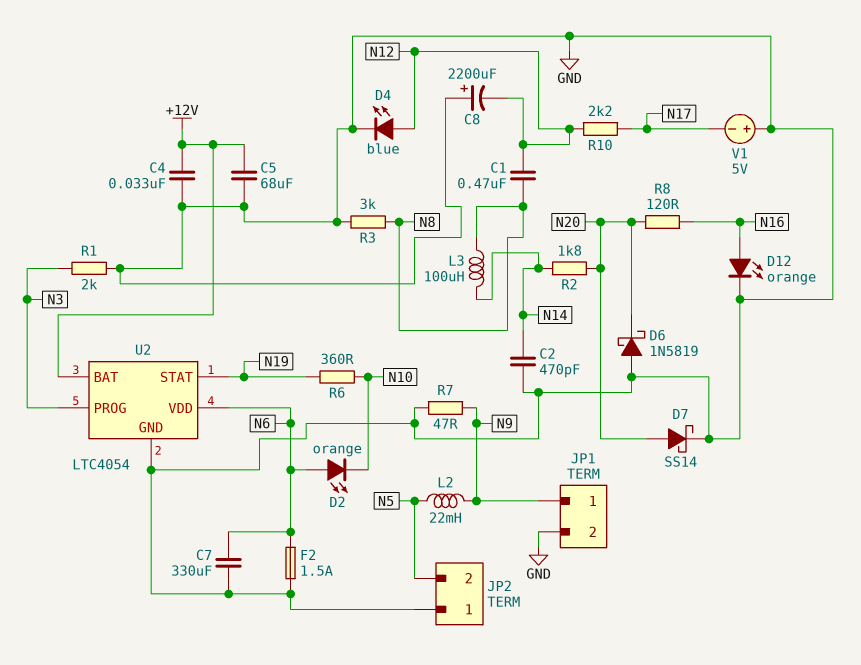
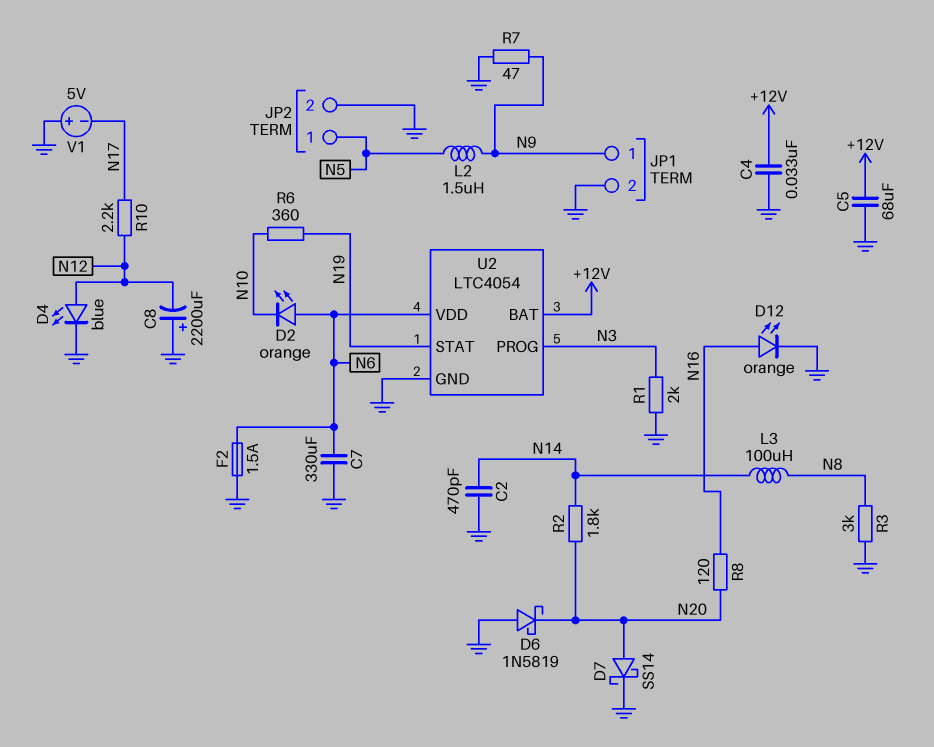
C1: 470nF (N8, N12) -> none
JP2 pin 1: GND -> N5
JP2 pin 2: N5 -> GND
L2: 22mH (N5, N9) -> 1.5uH (N5, N9)

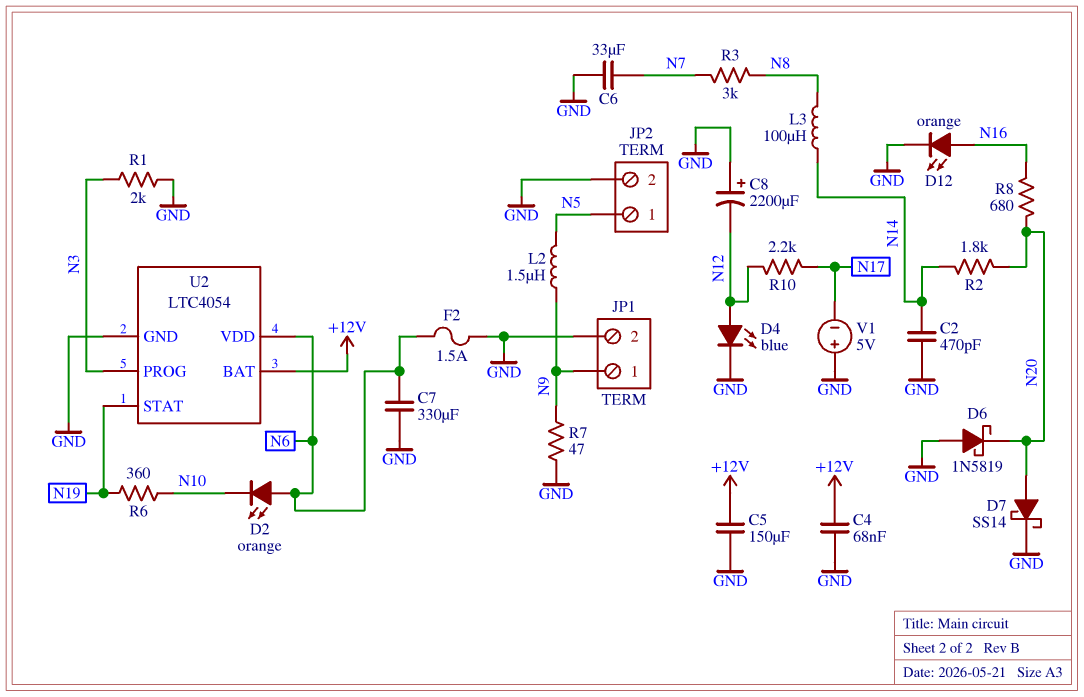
C4: 33nF (+12V, GND) -> 68nF (+12V, GND)
C5: 68uF (+12V, GND) -> 150uF (+12V, GND)
C6: none -> 33uF (GND, N7)
R3: 3k (GND, N8) -> 3k (N7, N8)
R8: 120 (N16, N20) -> 680 (N16, N20)

